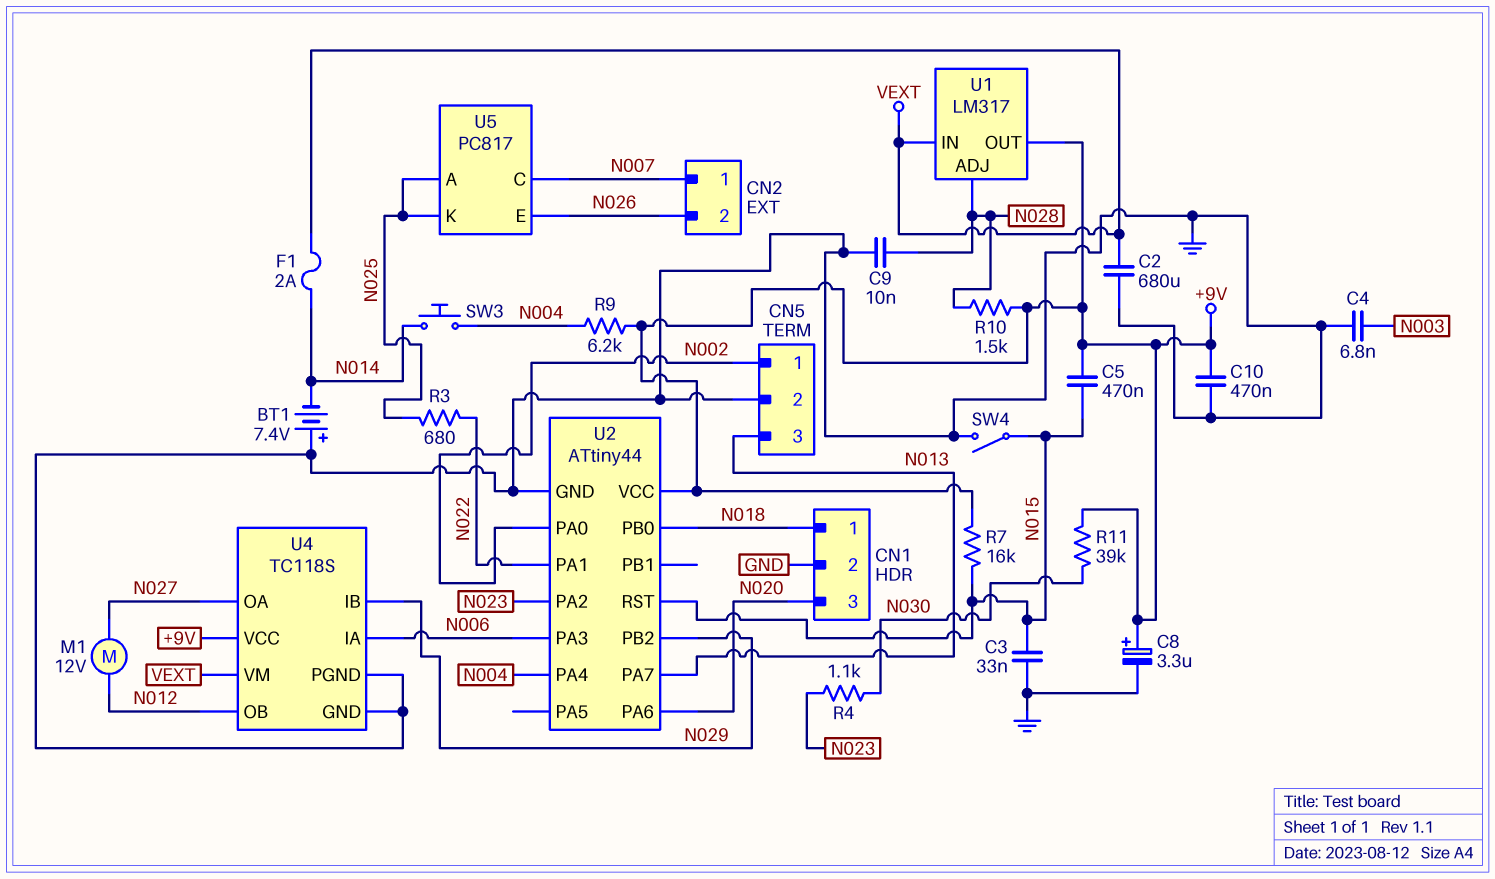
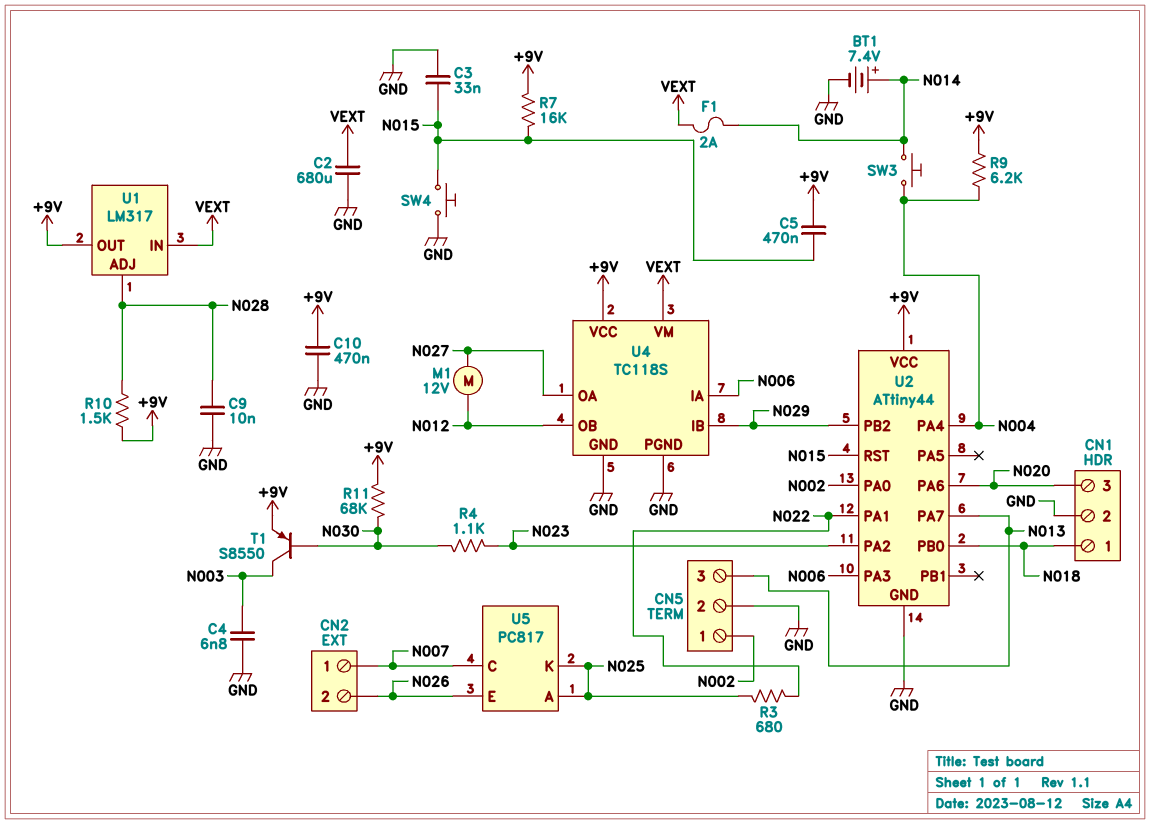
BT1: 7.4V (plus GND, minus N014) -> 7.4V (plus N014, minus GND)
C8: 3.3uF (plus +9V, minus GND) -> none
R11: 39k (+9V, N030) -> 68k (+9V, N030)
SW4: switch (GND, N015) -> button (GND, N015)
T1: none -> PNP S8550 (B N030, C N003, E +9V)

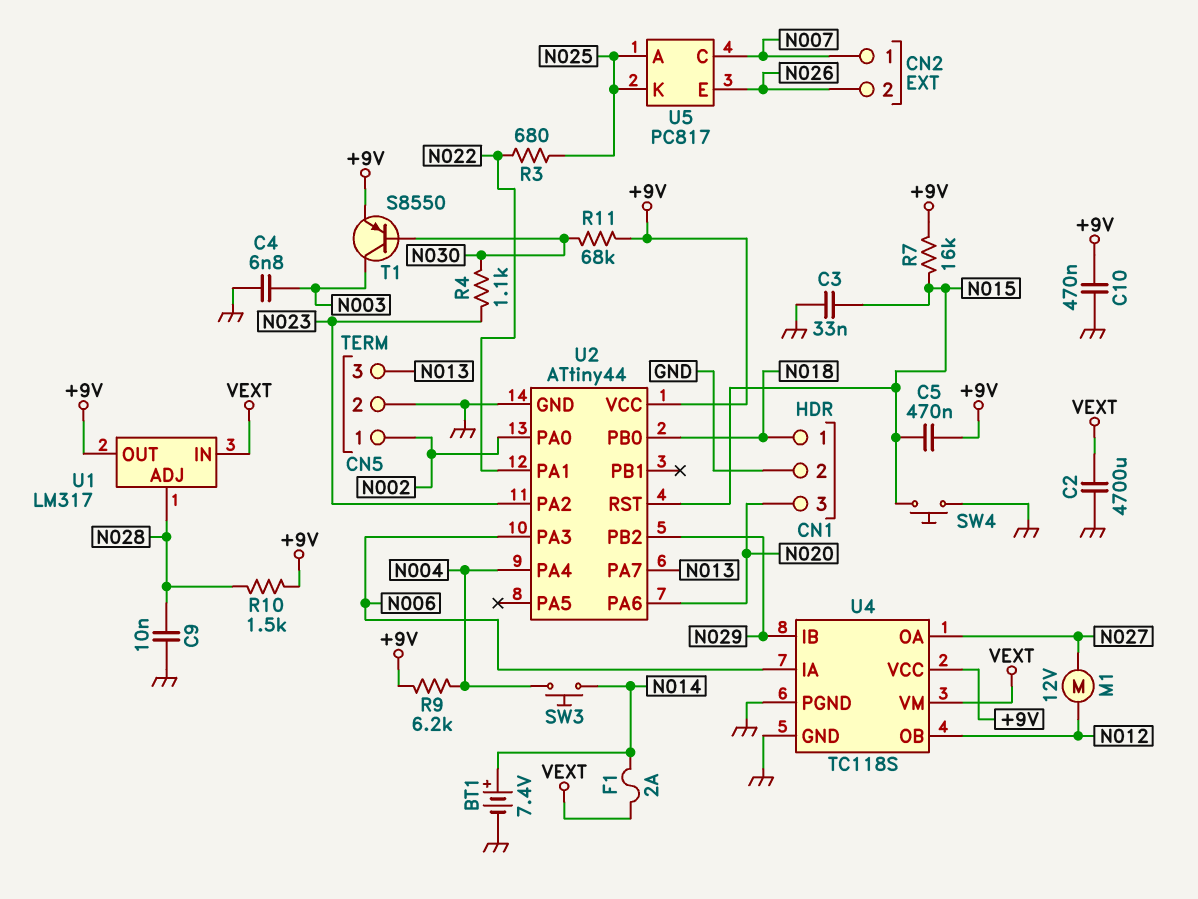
C2: 680uF (GND, VEXT) -> 4700uF (GND, VEXT)

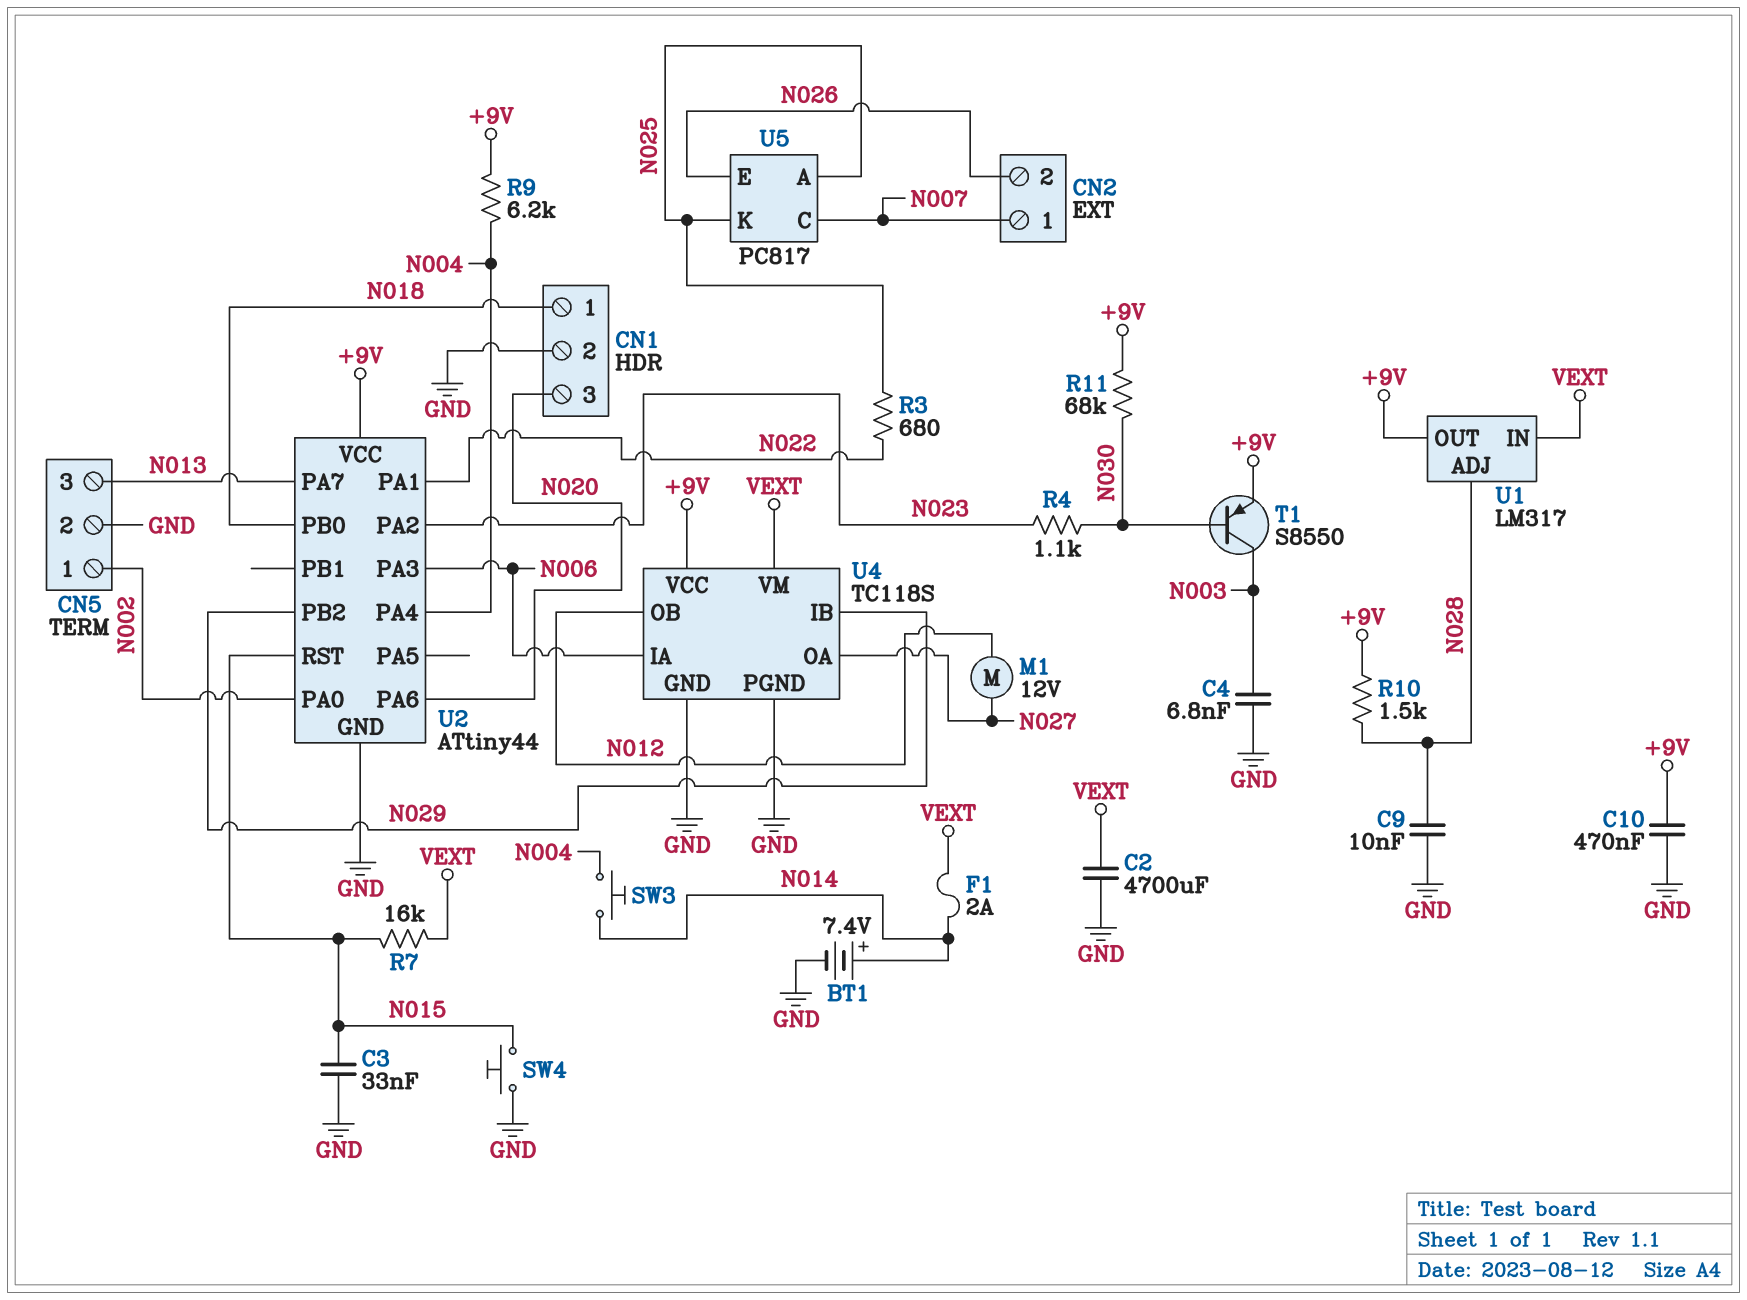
C5: 470nF (+9V, N015) -> none
R7: 16k (+9V, N015) -> 16k (N015, VEXT)

